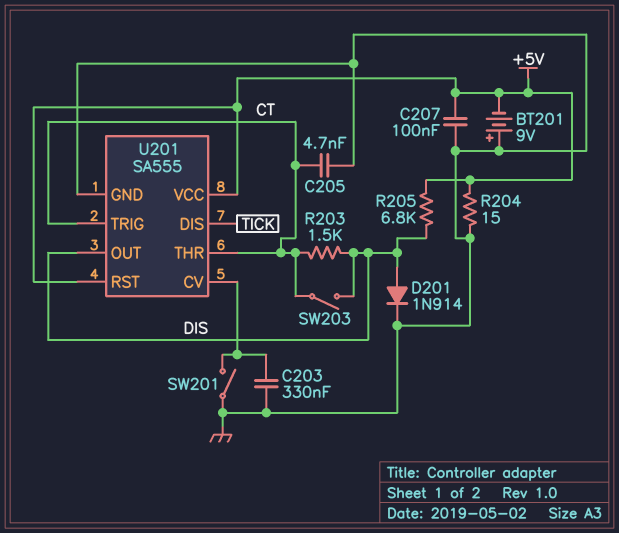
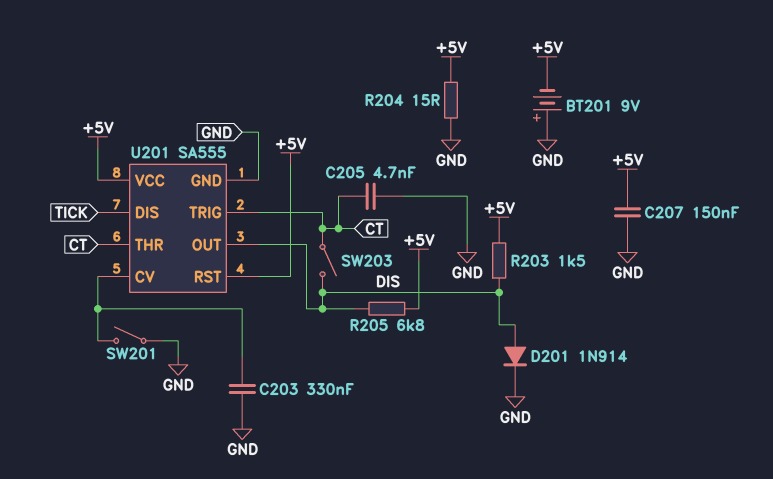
C207: 100nF (+5V, GND) -> 150nF (+5V, GND)
R203: 1.5k (CT, DIS) -> 1.5k (+5V, DIS)

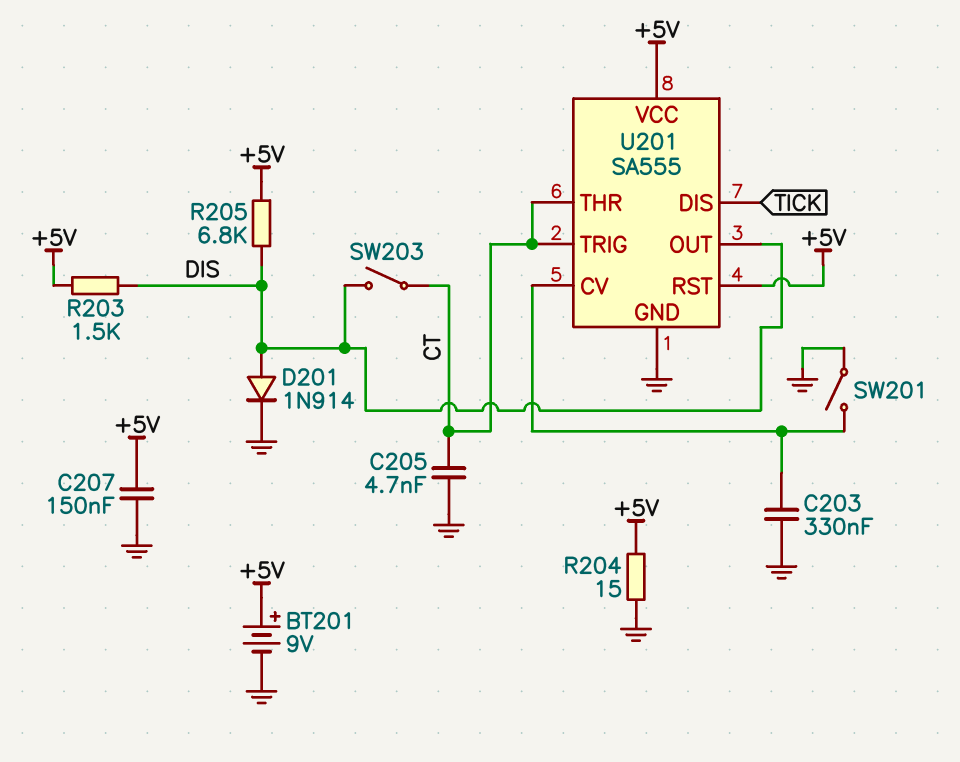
BT201: 9V (plus GND, minus +5V) -> 9V (plus +5V, minus GND)

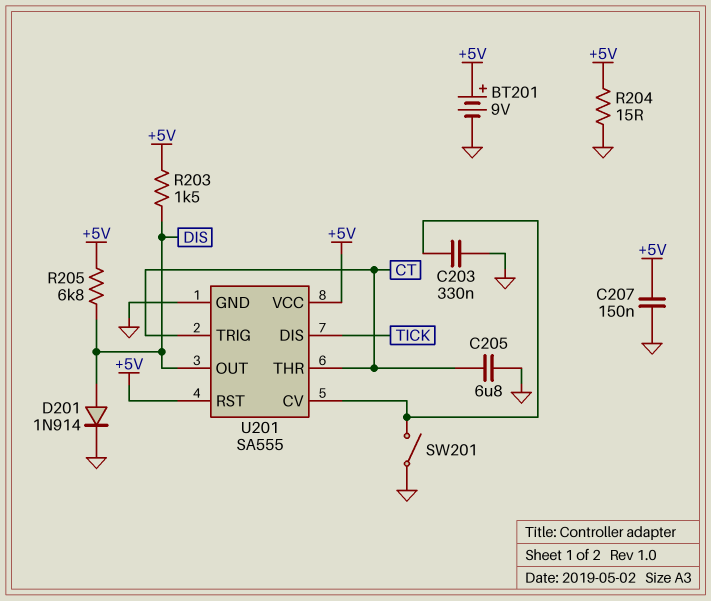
C205: 4.7nF (CT, GND) -> 6.8uF (CT, GND)
SW203: switch (CT, DIS) -> none

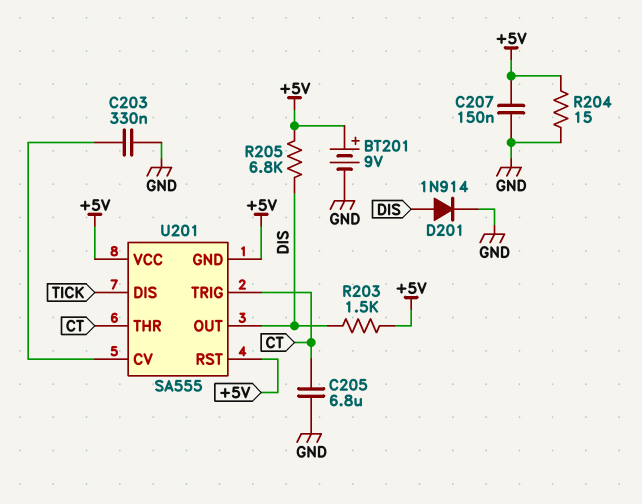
SW201: switch (GND, U201/CV) -> none
U201 pin GND: GND -> +5V

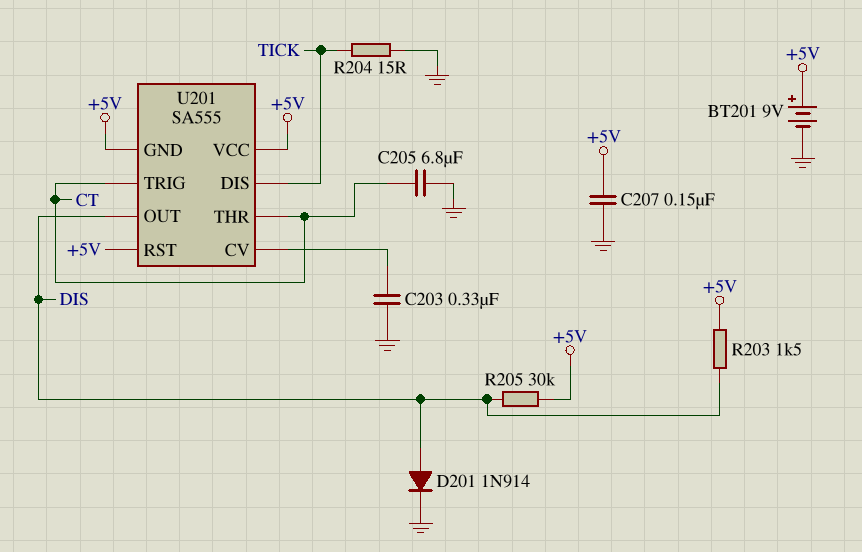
R204: 15 (+5V, GND) -> 15 (GND, TICK)
R205: 6.8k (+5V, DIS) -> 30k (+5V, DIS)

